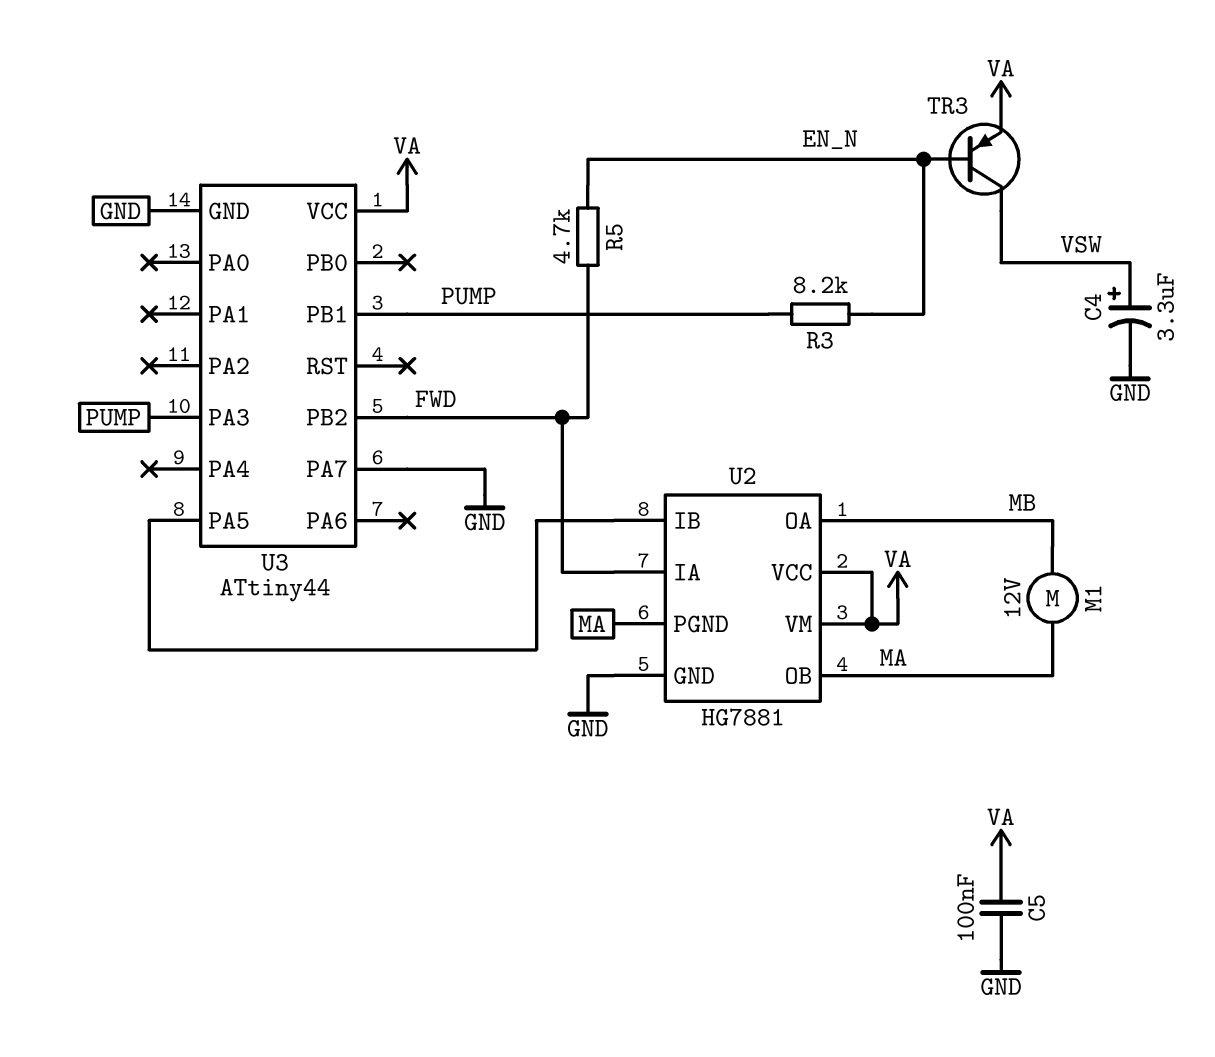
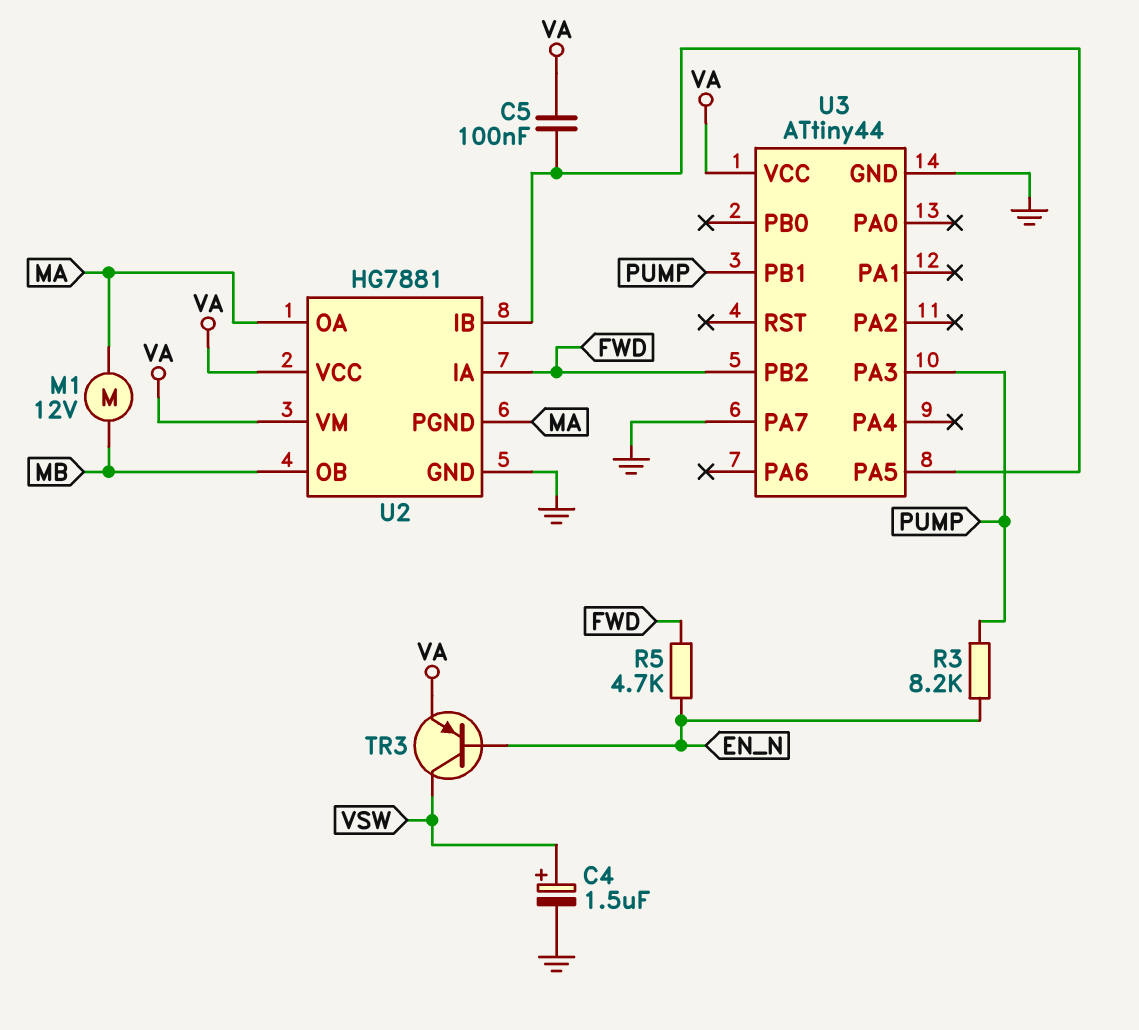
C4: 3.3uF (plus VSW, minus GND) -> 1.5uF (plus VSW, minus GND)
C5: 100nF (GND, VA) -> 100nF (U2/IB, VA)
U2 pin OA: MB -> MA
U2 pin OB: MA -> MB

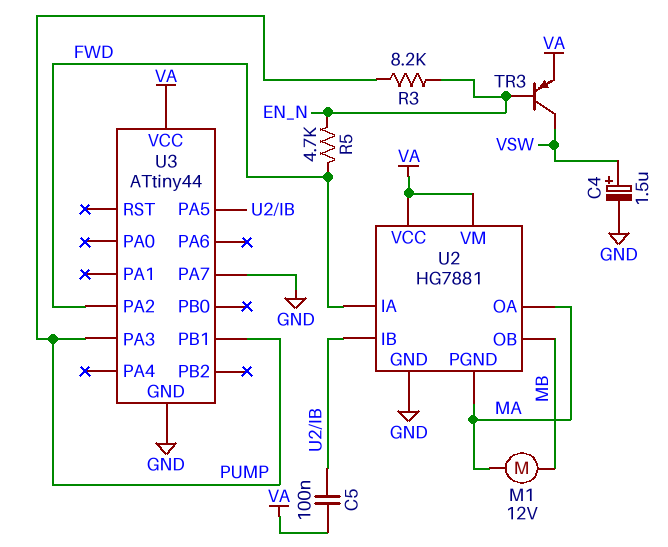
U3 pin PA2: none -> FWD
U3 pin PB2: FWD -> none

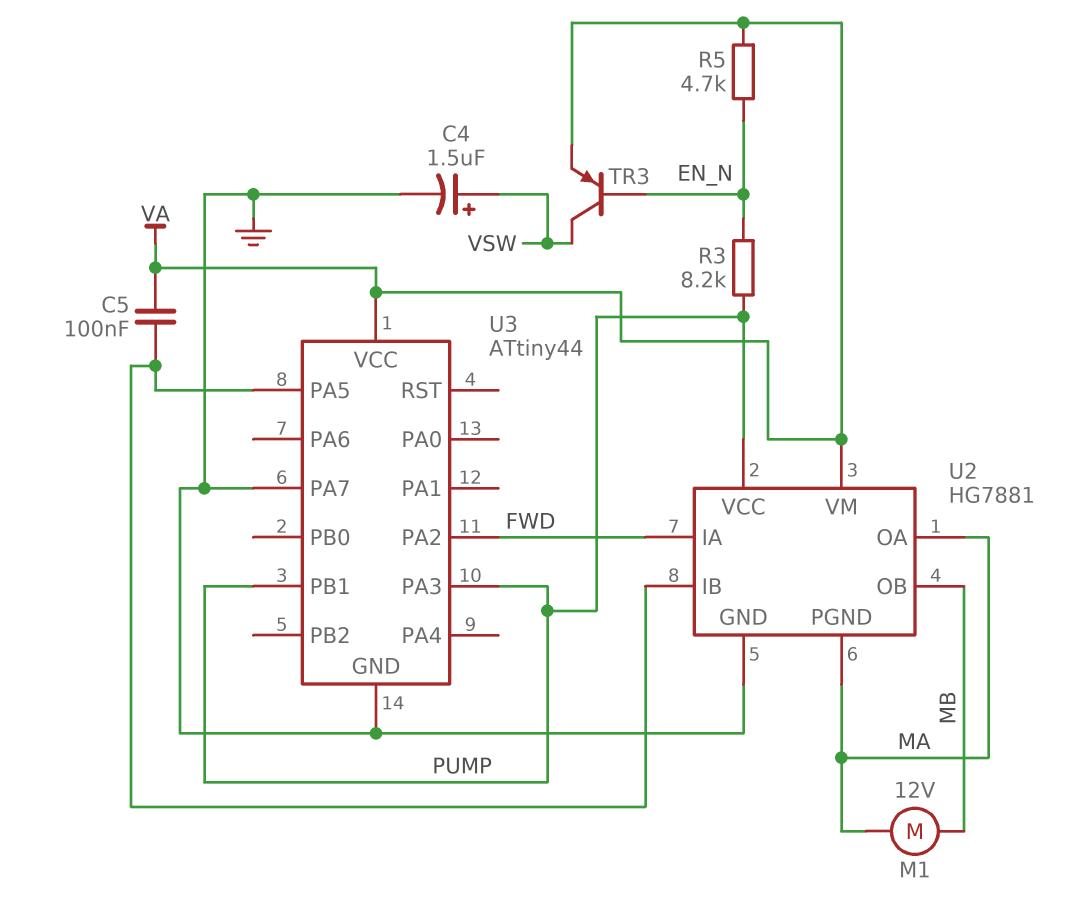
R5: 4.7k (EN_N, FWD) -> 4.7k (EN_N, VA)
U2 pin VCC: VA -> PUMP

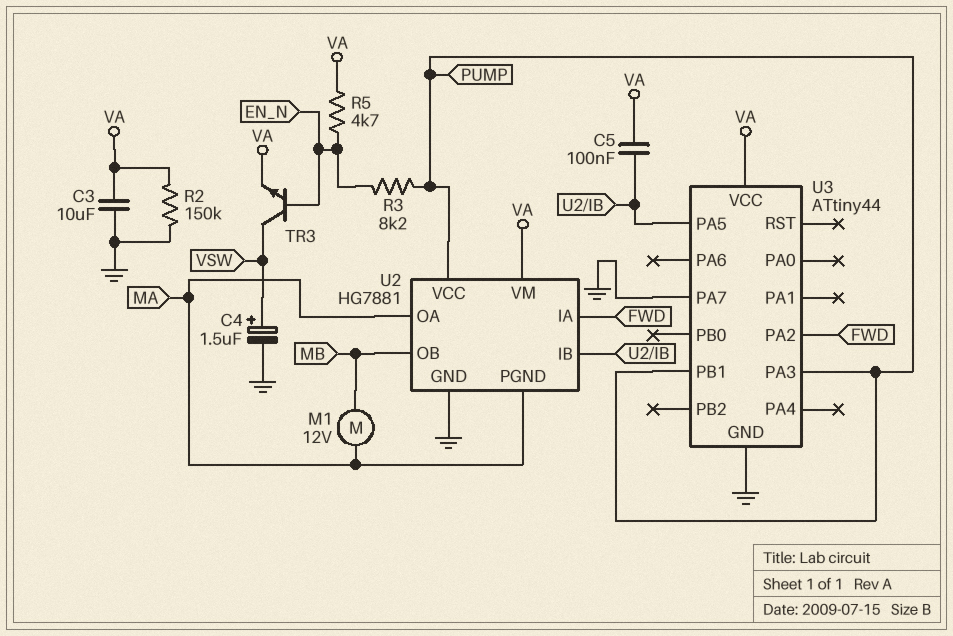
C3: none -> 10uF (GND, VA)
R2: none -> 150k (GND, VA)
TR3: PNP (B EN_N, C VSW, E VA) -> NPN (B EN_N, C VSW, E VA)

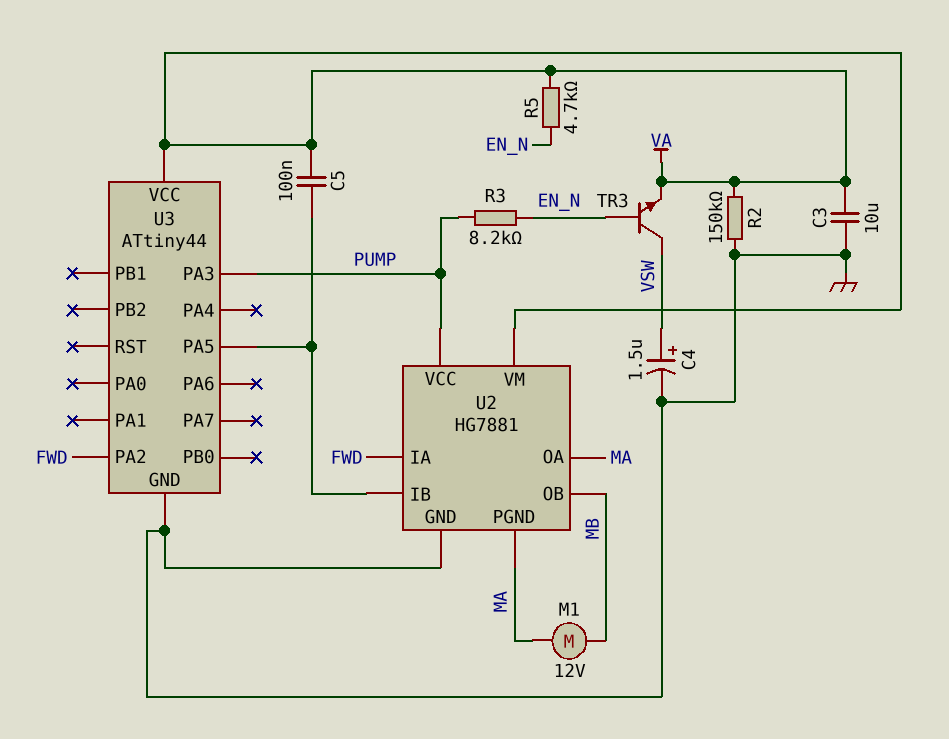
U3 pin PA7: GND -> none
U3 pin PB1: PUMP -> none

